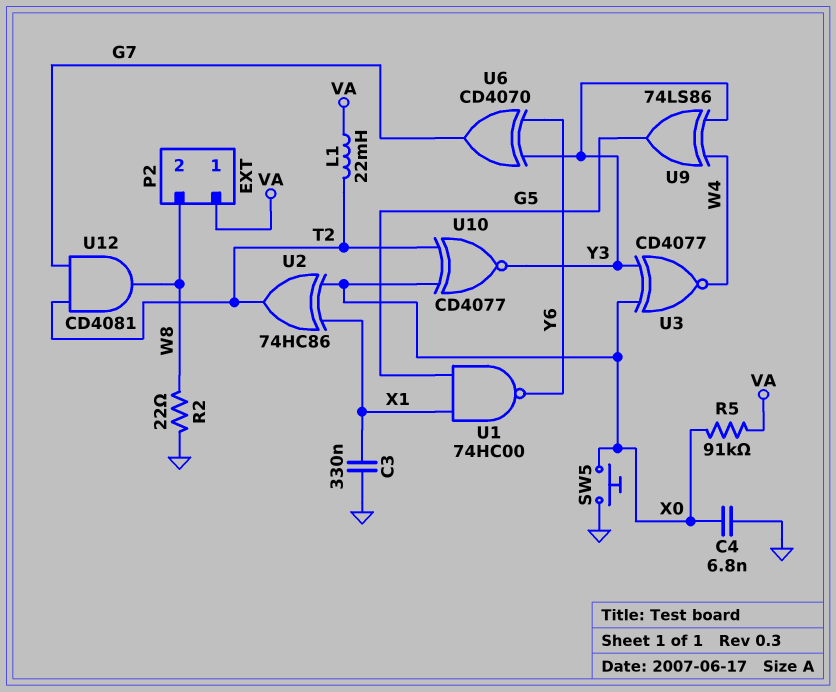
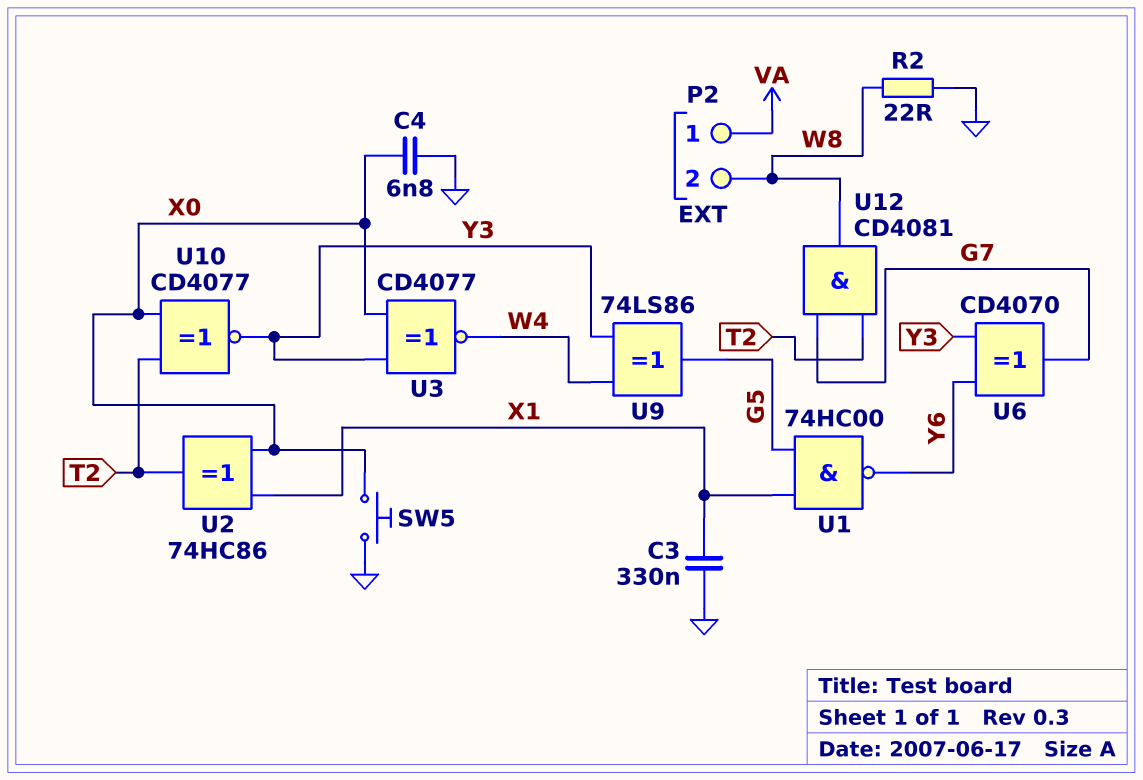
L1: 22mH (T2, VA) -> none
R5: 91k (VA, X0) -> none

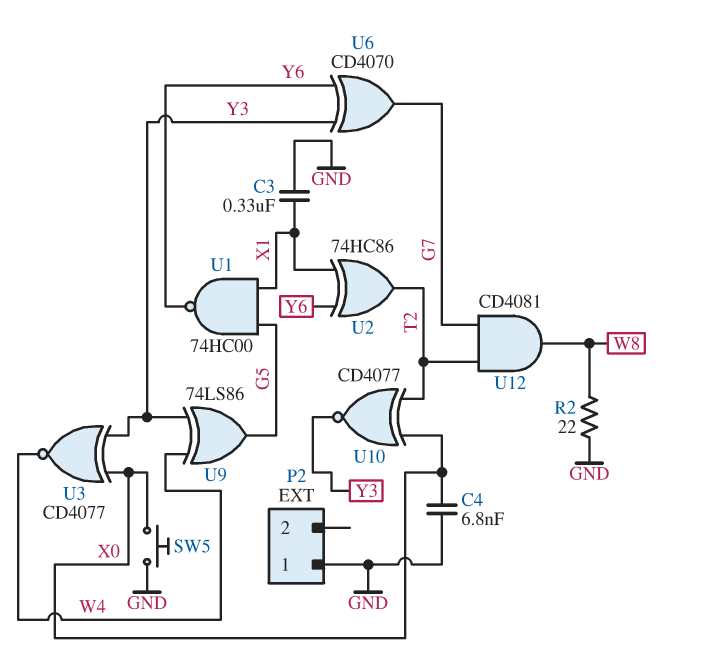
P2 pin 1: VA -> GND
P2 pin 2: W8 -> none
U2: XOR 74HC86 (in X0, in X1, out T2) -> XOR 74HC86 (in X1, in Y6, out T2)

